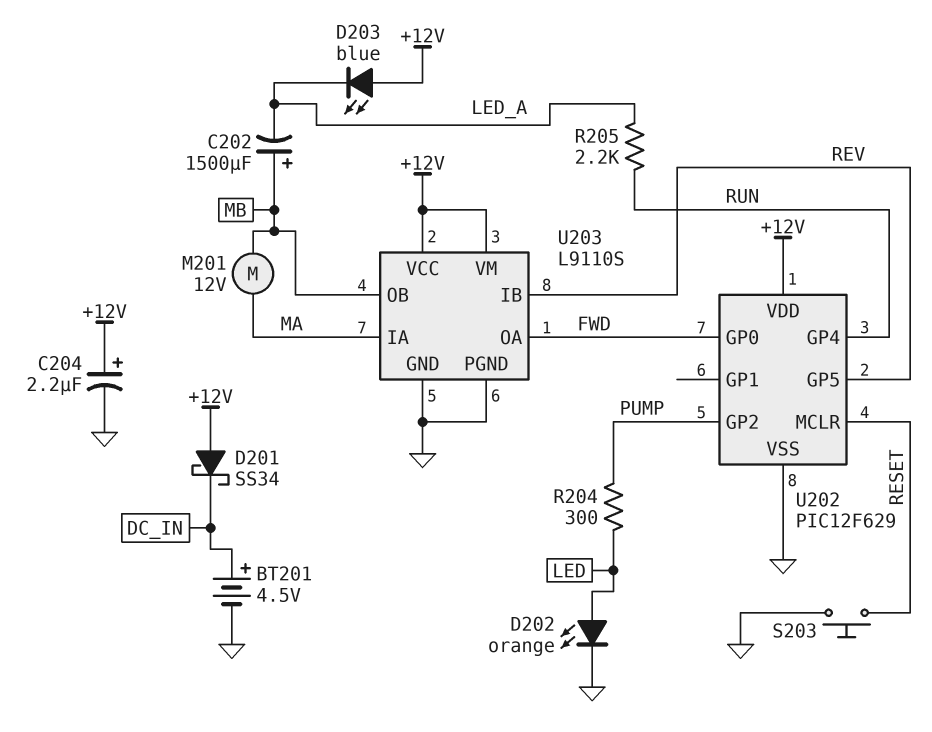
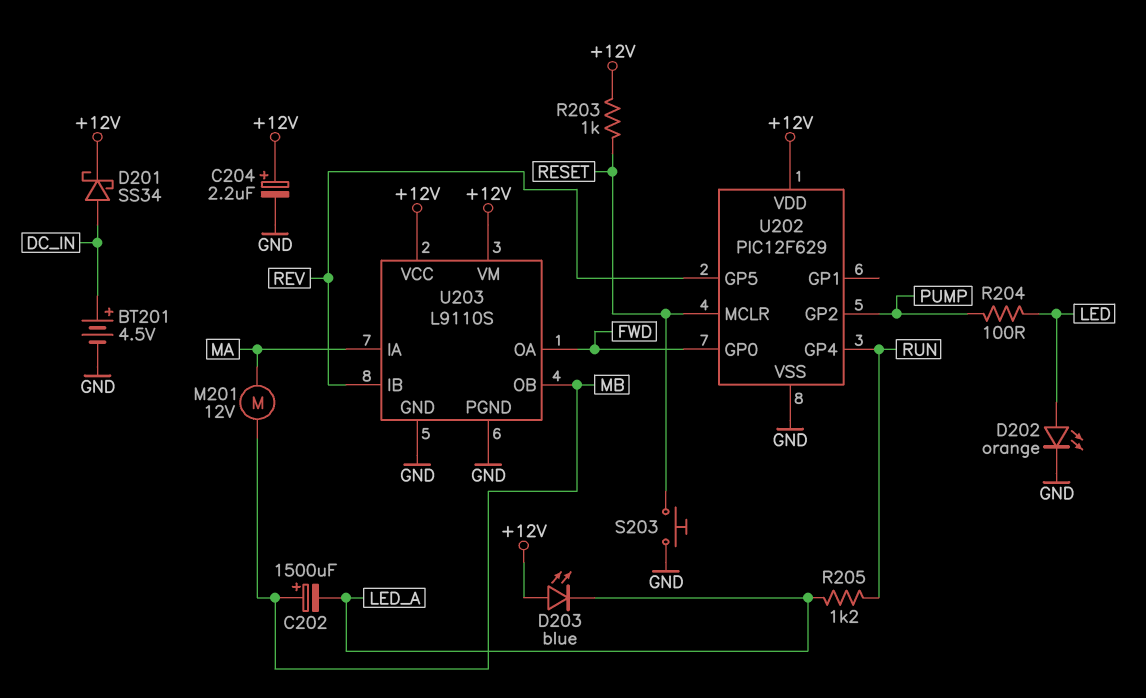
D201: schottky SS34 (A +12V, K DC_IN) -> schottky SS34 (A DC_IN, K +12V)
R203: none -> 1k (+12V, RESET)
R204: 300 (LED, PUMP) -> 100 (LED, PUMP)
R205: 2.2k (LED_A, RUN) -> 1.2k (LED_A, RUN)

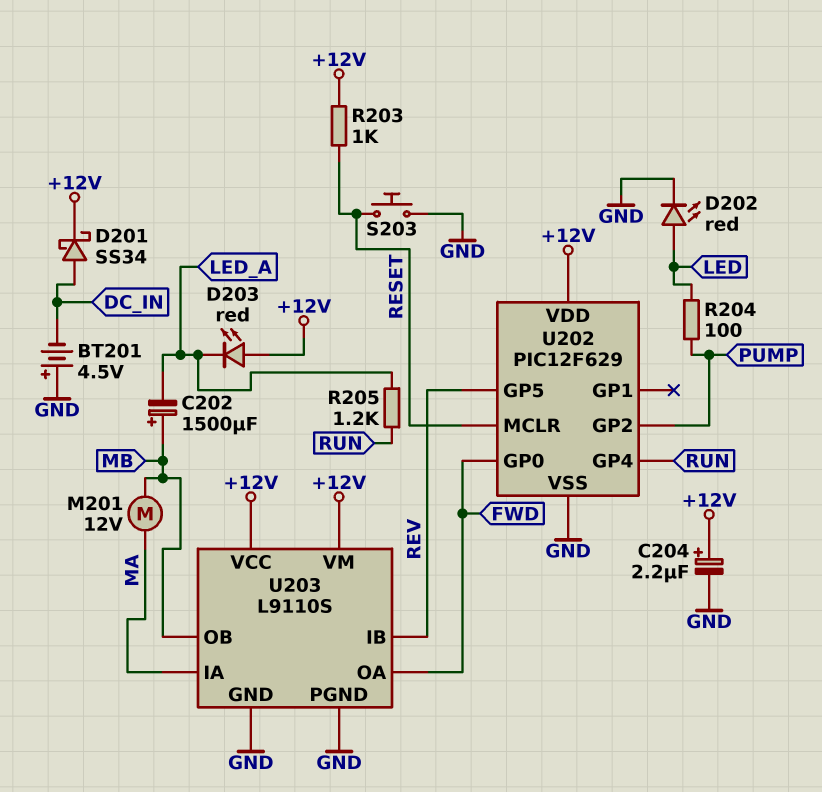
BT201: 4.5V (plus DC_IN, minus GND) -> 4.5V (plus GND, minus DC_IN)
D202: LED orange (A LED, K GND) -> LED red (A LED, K GND)
D203: LED blue (A +12V, K LED_A) -> LED red (A +12V, K LED_A)

